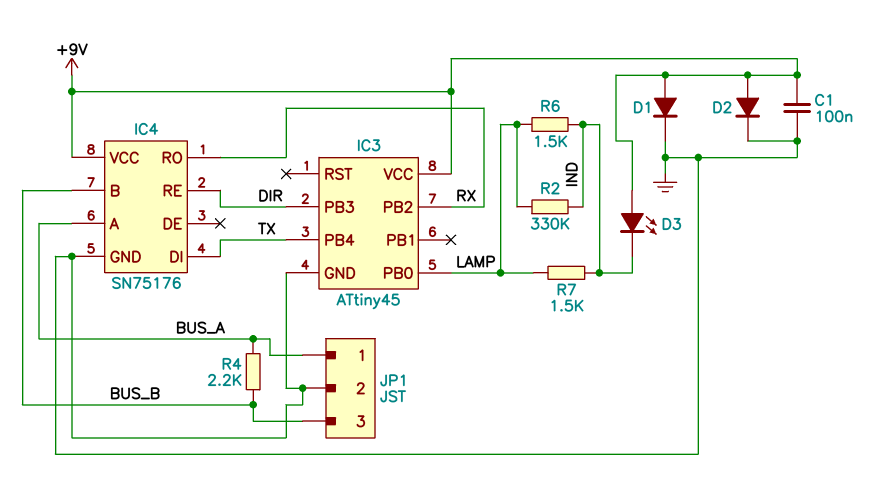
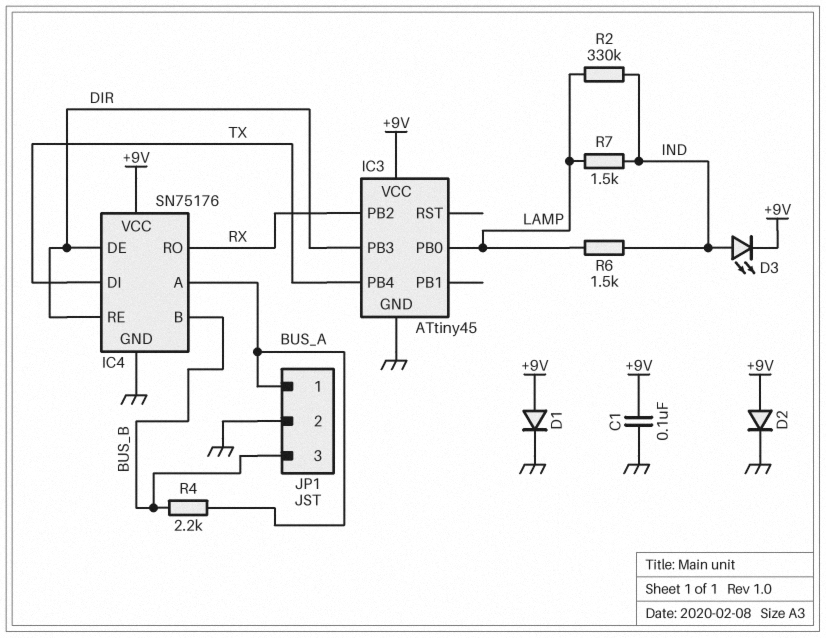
D3: LED (A +9V, K IND) -> LED (A IND, K +9V)
IC4 pin DE: none -> DIR

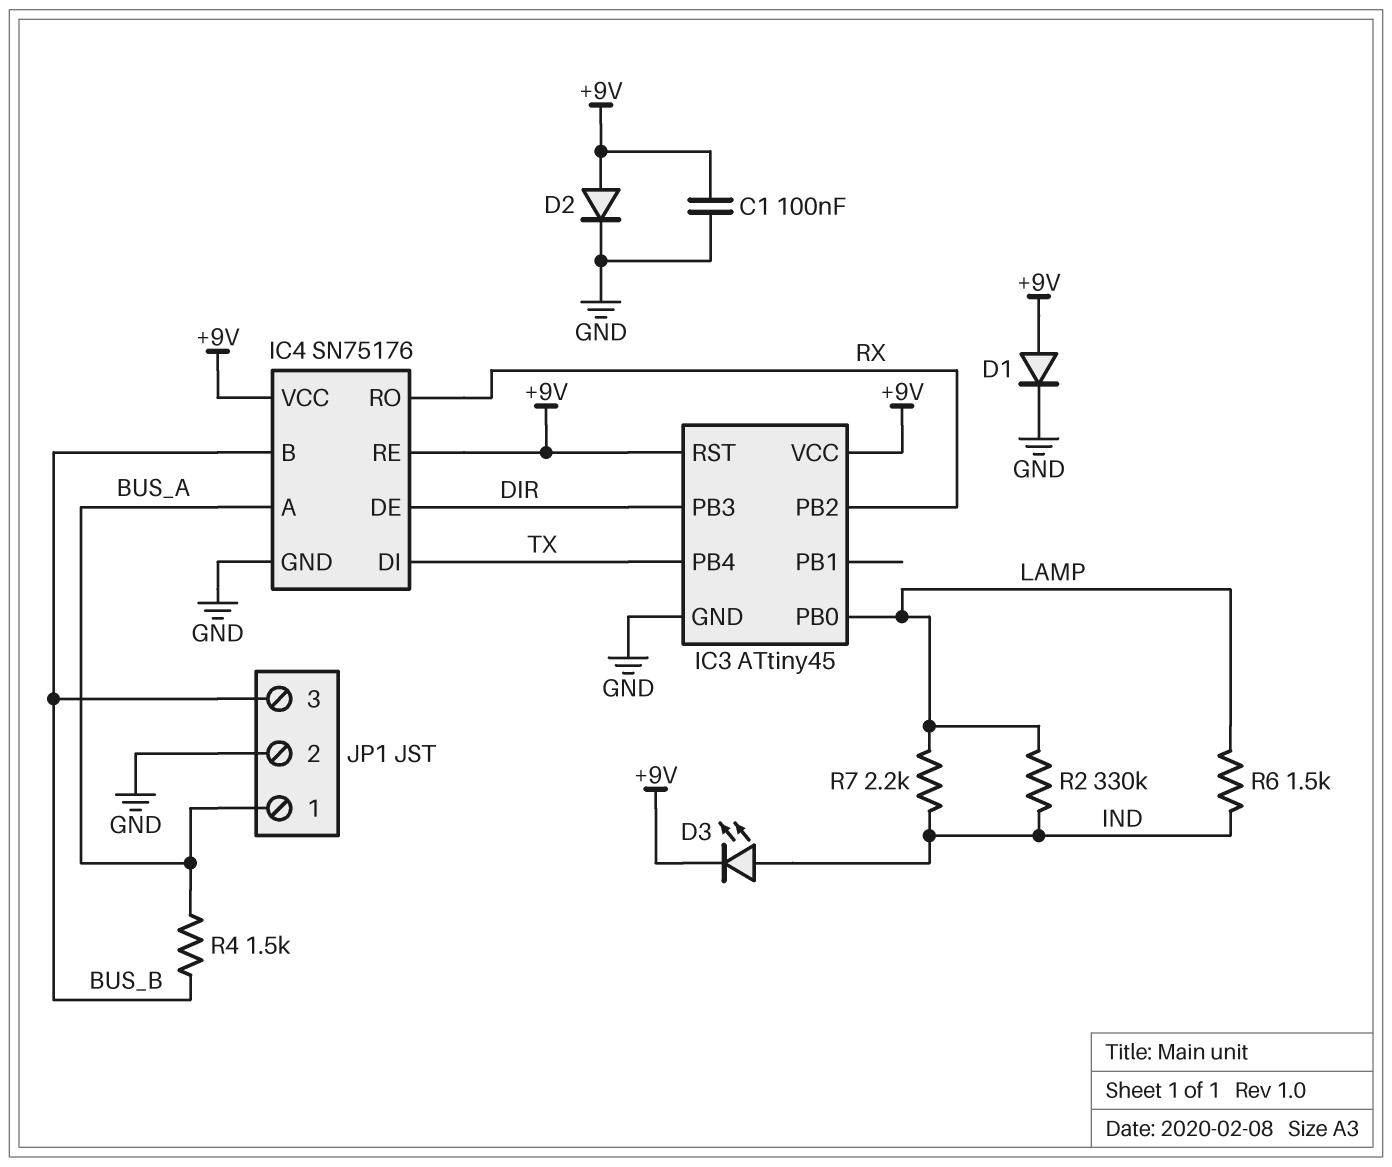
IC3 pin RST: none -> +9V
IC4 pin RE: DIR -> +9V
R4: 2.2k (BUS_A, BUS_B) -> 1.5k (BUS_A, BUS_B)
R7: 1.5k (IND, LAMP) -> 2.2k (IND, LAMP)

